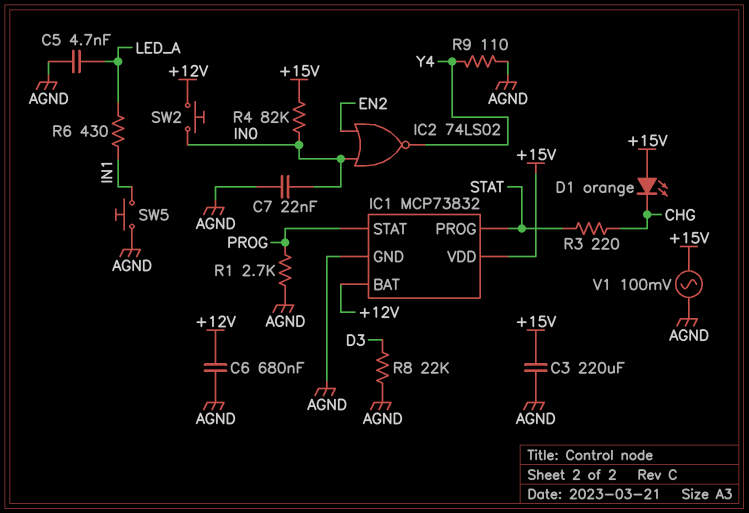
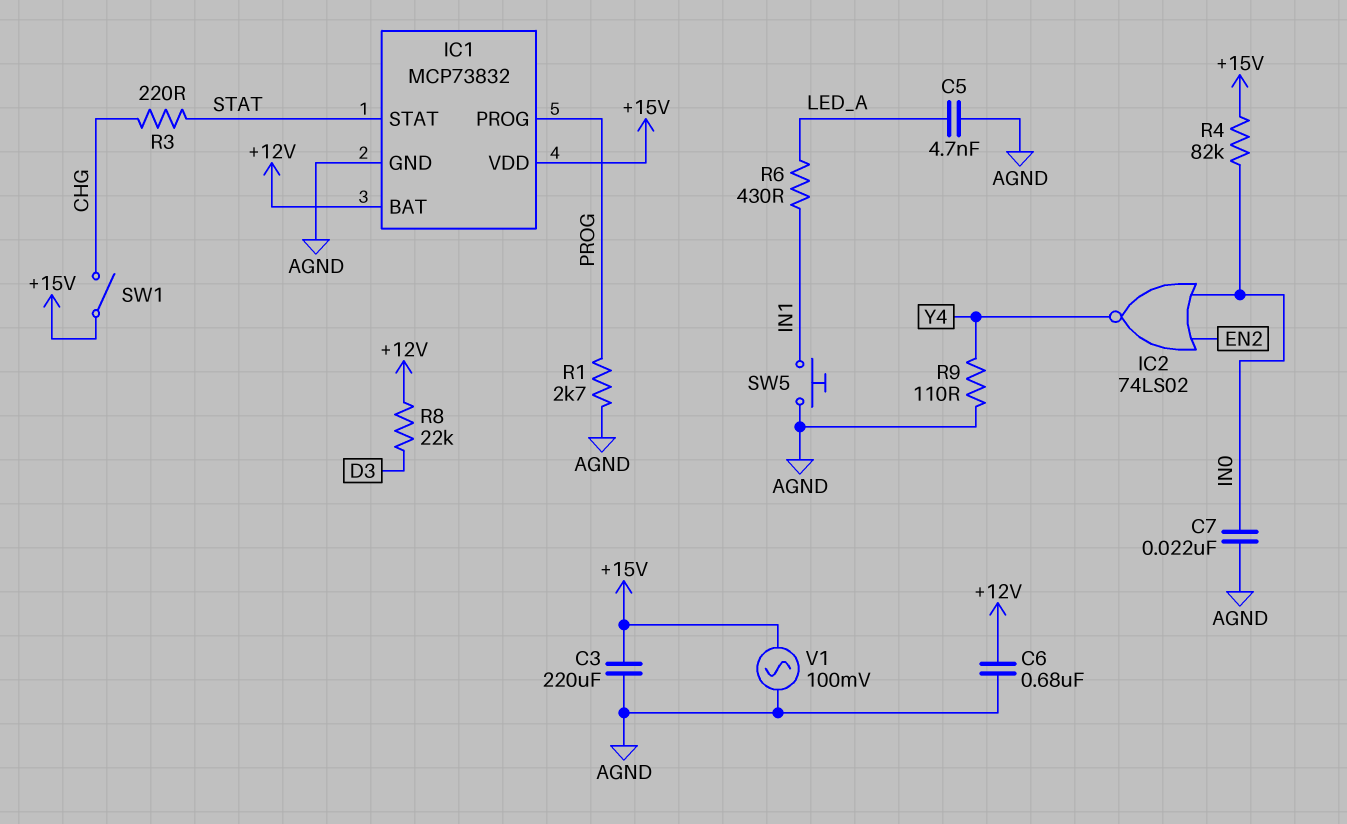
D1: LED orange (A +15V, K CHG) -> none
IC1 pin PROG: STAT -> PROG
IC1 pin STAT: PROG -> STAT
R8: 22k (AGND, D3) -> 22k (+12V, D3)
SW1: none -> switch (+15V, CHG)
SW2: button (+12V, IN0) -> none

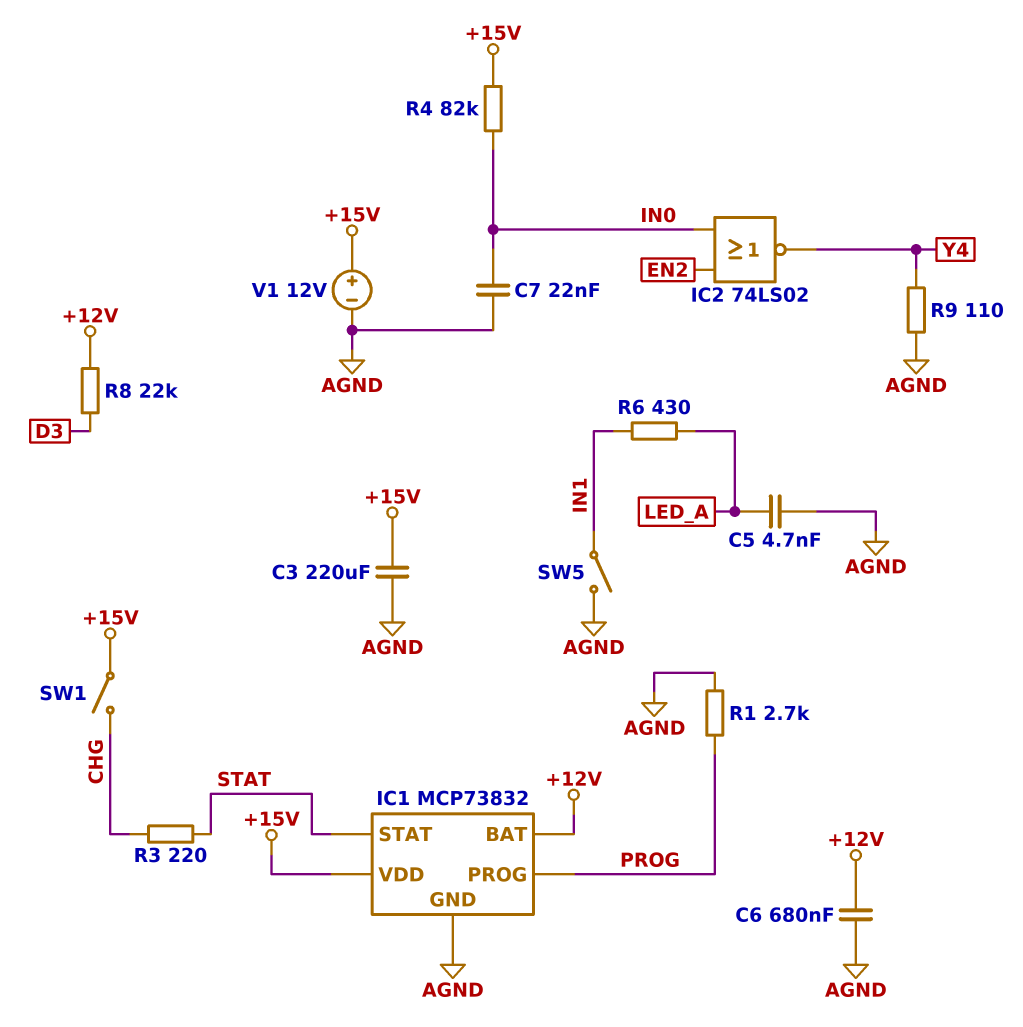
SW5: button (AGND, IN1) -> switch (AGND, IN1)
V1: AC 100mV (+15V, AGND) -> 12V (plus +15V, minus AGND)

